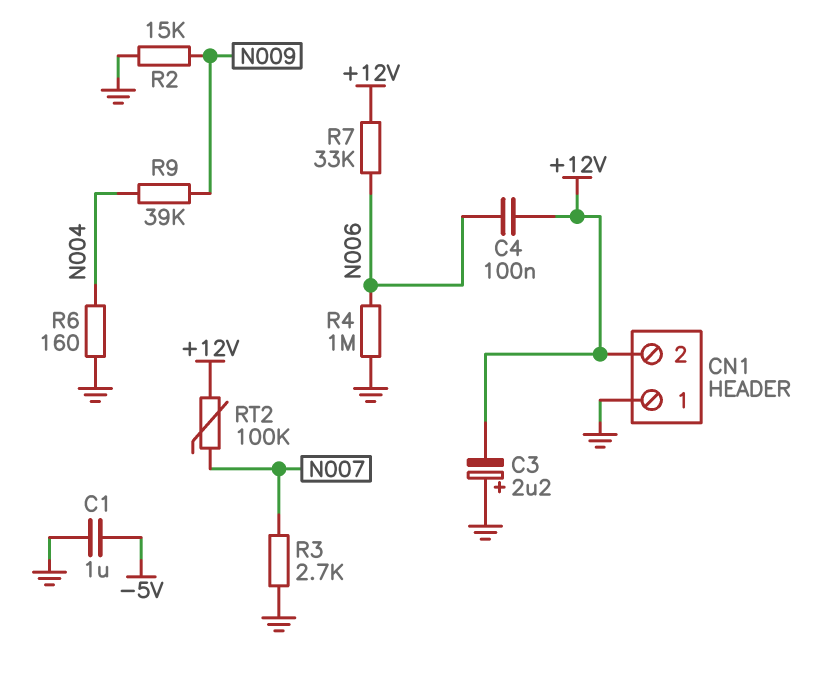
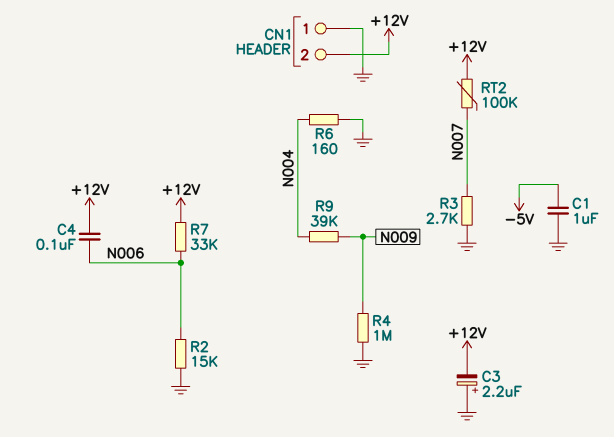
R2: 15k (GND, N009) -> 15k (GND, N006)
R4: 1M (GND, N006) -> 1M (GND, N009)

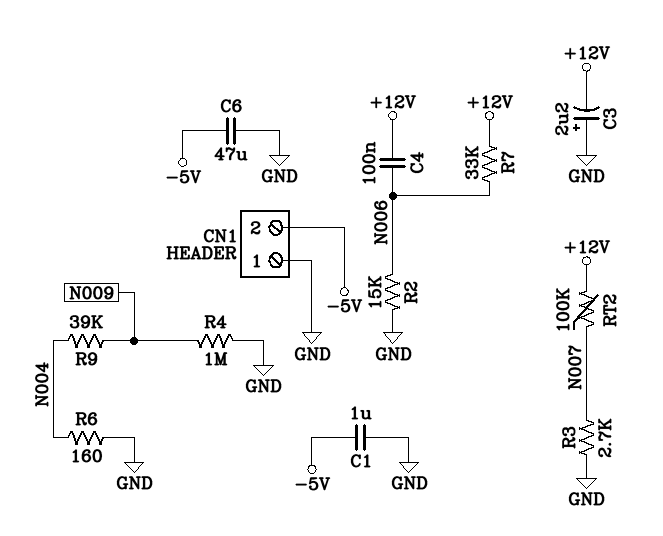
C6: none -> 47uF (-5V, GND)
CN1 pin 2: +12V -> -5V

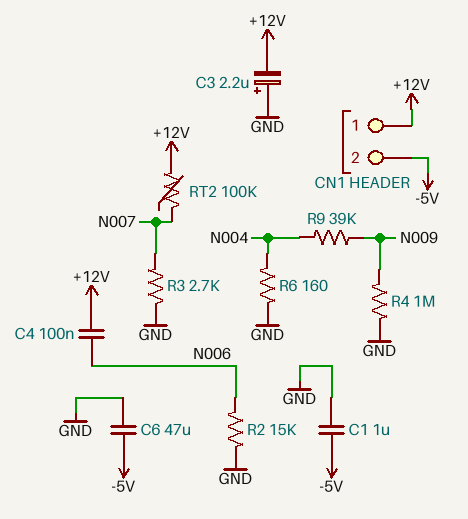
CN1 pin 1: GND -> +12V
R7: 33k (+12V, N006) -> none

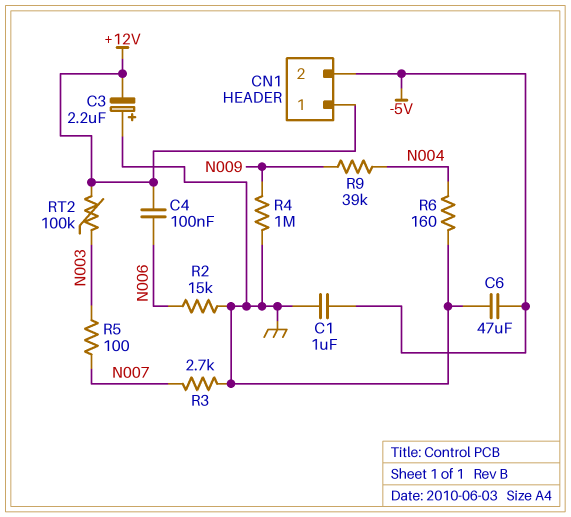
R5: none -> 100 (N003, N007)
RT2: 100k (+12V, N007) -> 100k (+12V, N003)

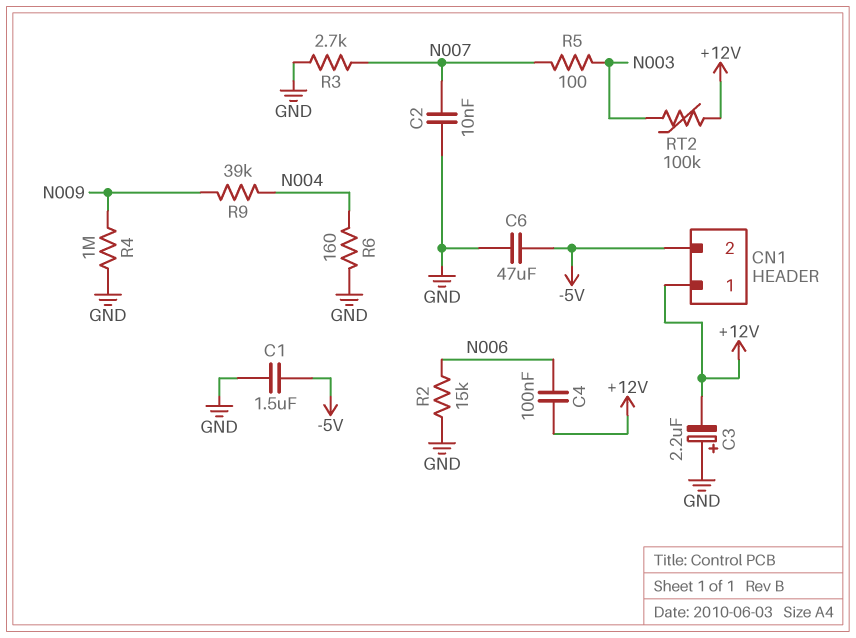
C1: 1uF (-5V, GND) -> 1.5uF (-5V, GND)
C2: none -> 10nF (GND, N007)

